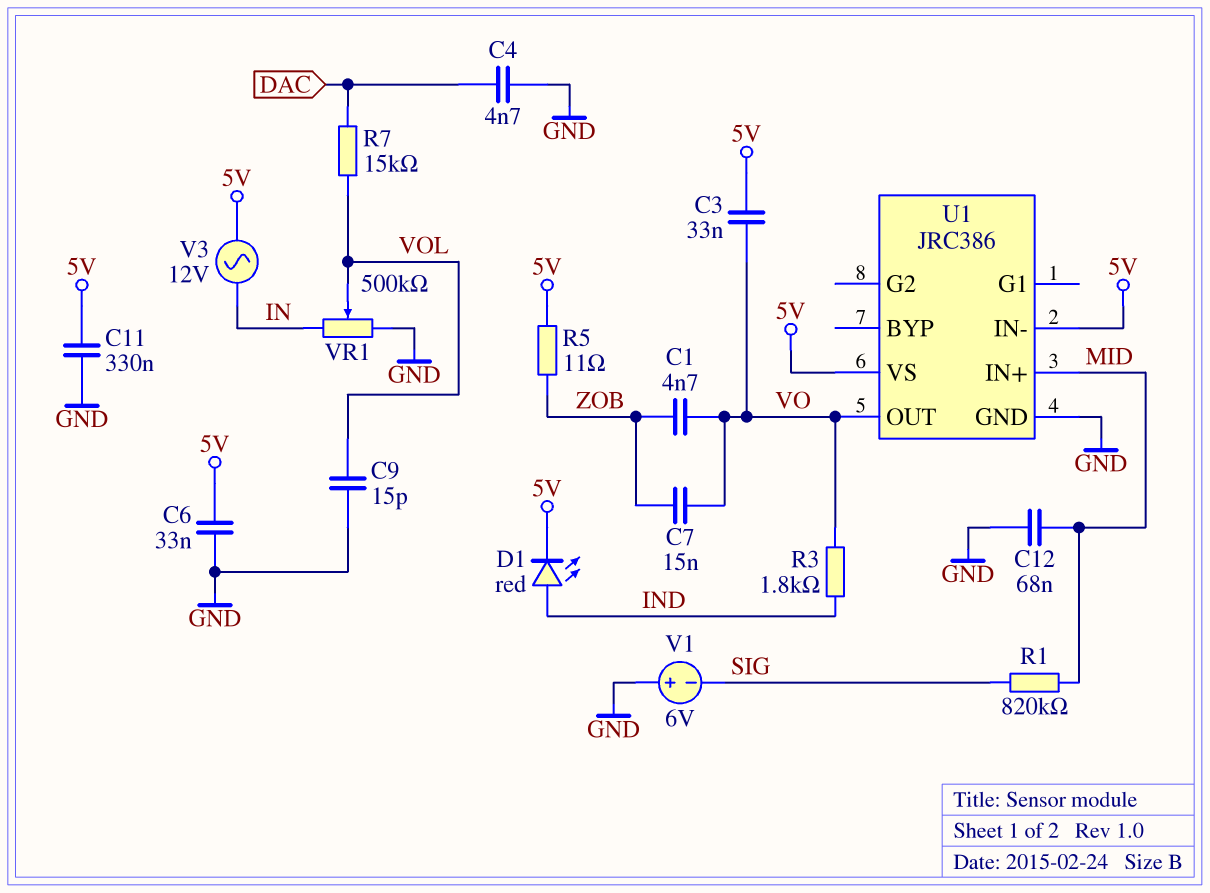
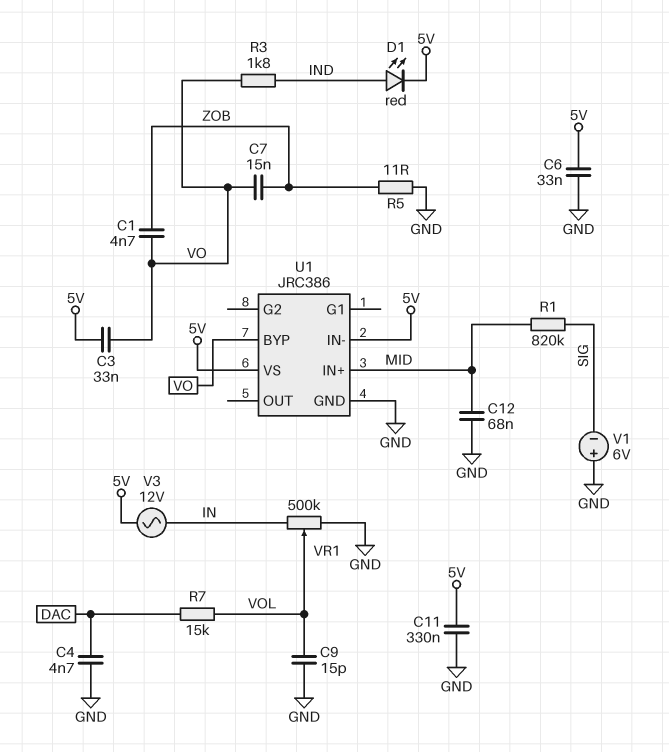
R5: 11 (5V, ZOB) -> 11 (GND, ZOB)
U1 pin BYP: none -> VO
U1 pin OUT: VO -> none

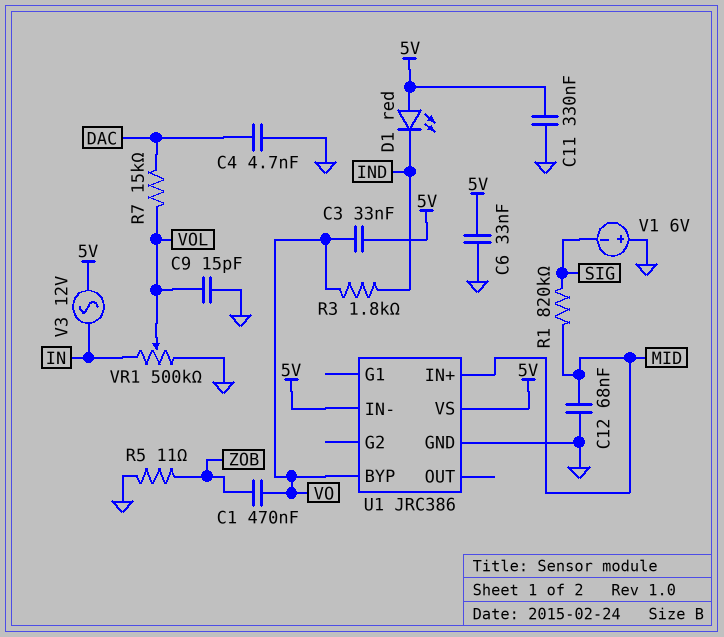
C1: 4.7nF (VO, ZOB) -> 470nF (VO, ZOB)
C7: 15nF (VO, ZOB) -> none
D1: LED red (A IND, K 5V) -> LED red (A 5V, K IND)

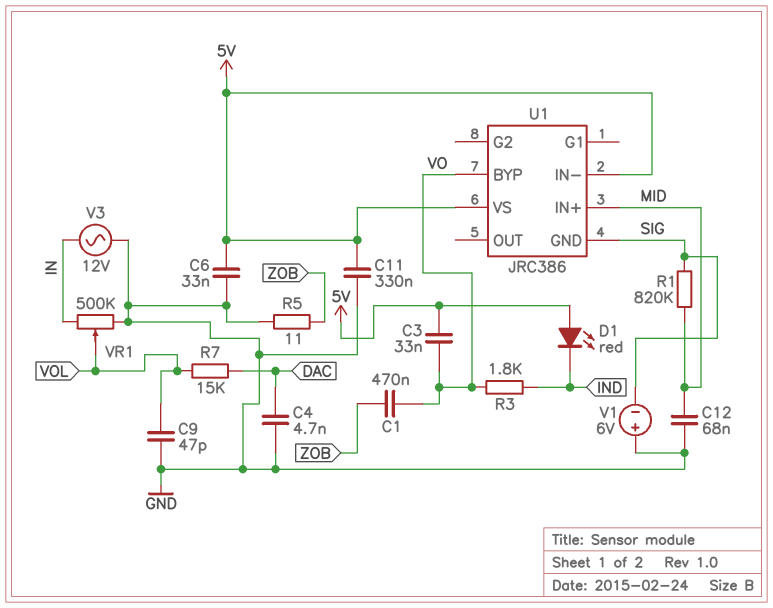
C9: 15pF (GND, VOL) -> 47pF (GND, VOL)
U1 pin GND: GND -> SIG
V3: AC 12V (5V, IN) -> AC 12V (GND, IN)

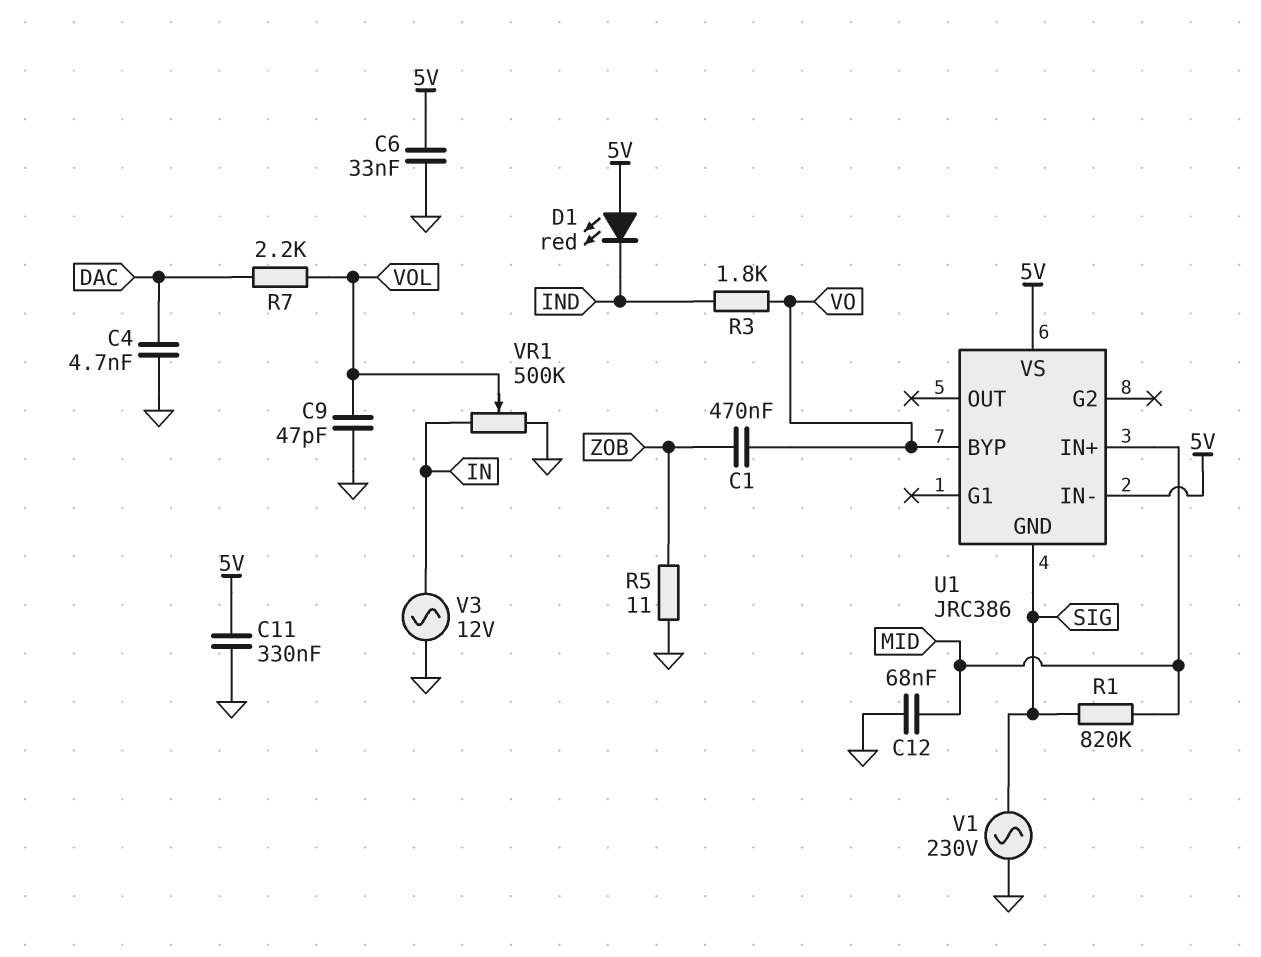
C3: 33nF (5V, VO) -> none
R7: 15k (DAC, VOL) -> 2.2k (DAC, VOL)
V1: 6V (plus GND, minus SIG) -> AC 230V (GND, SIG)

